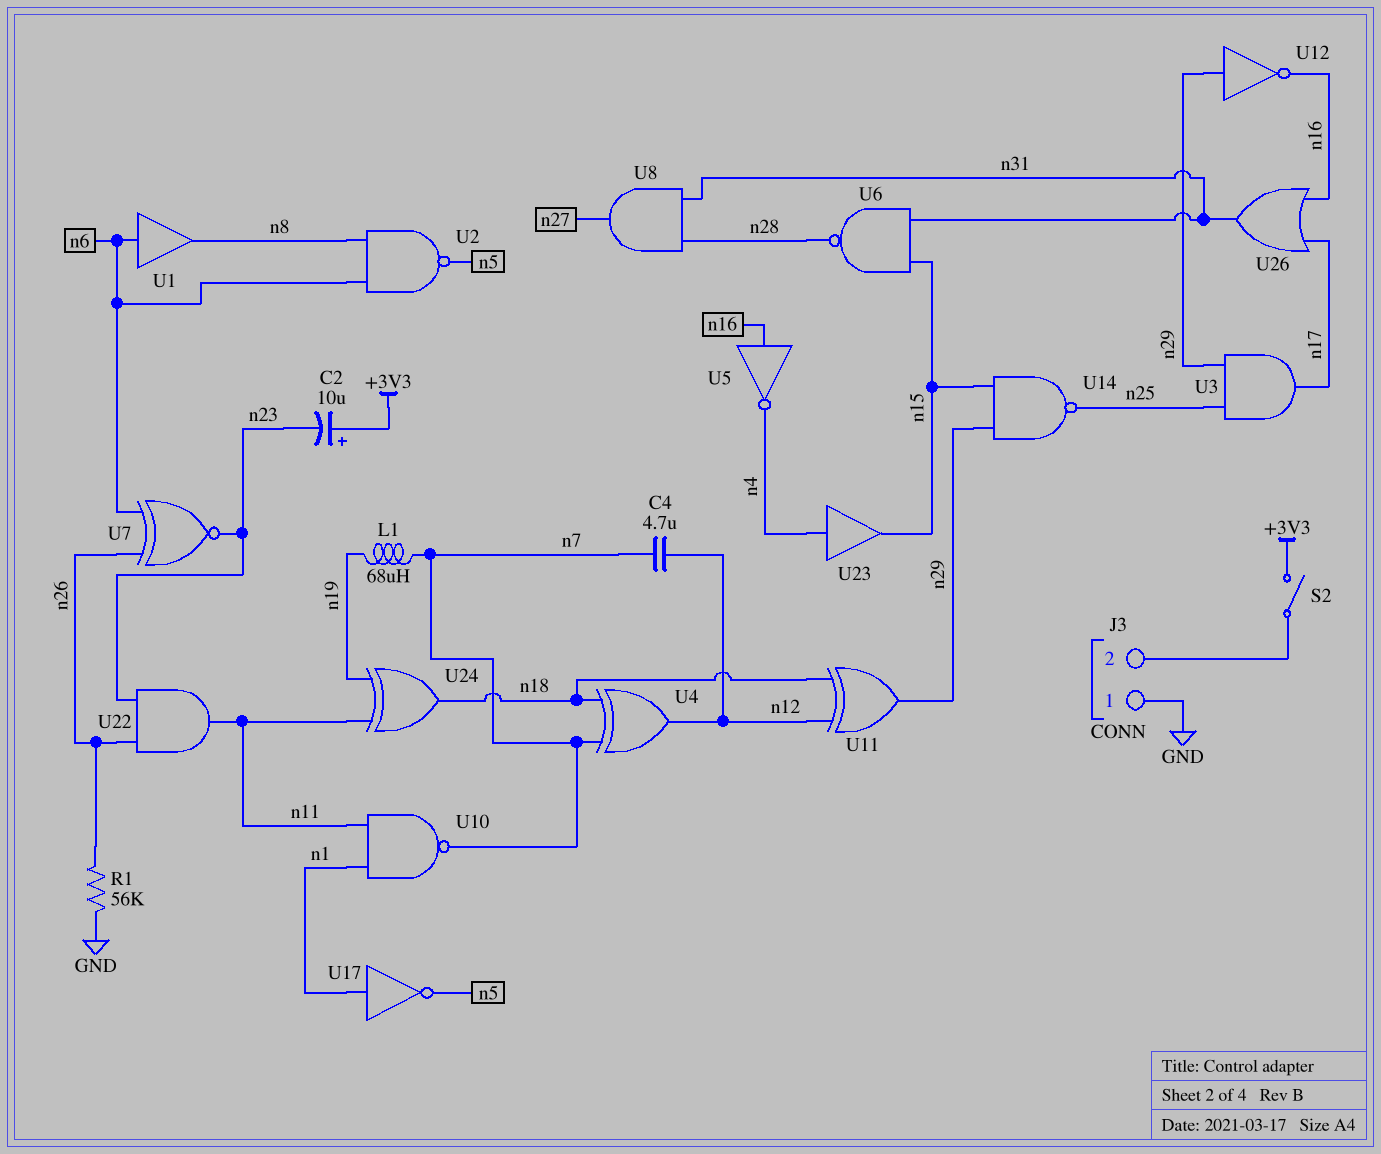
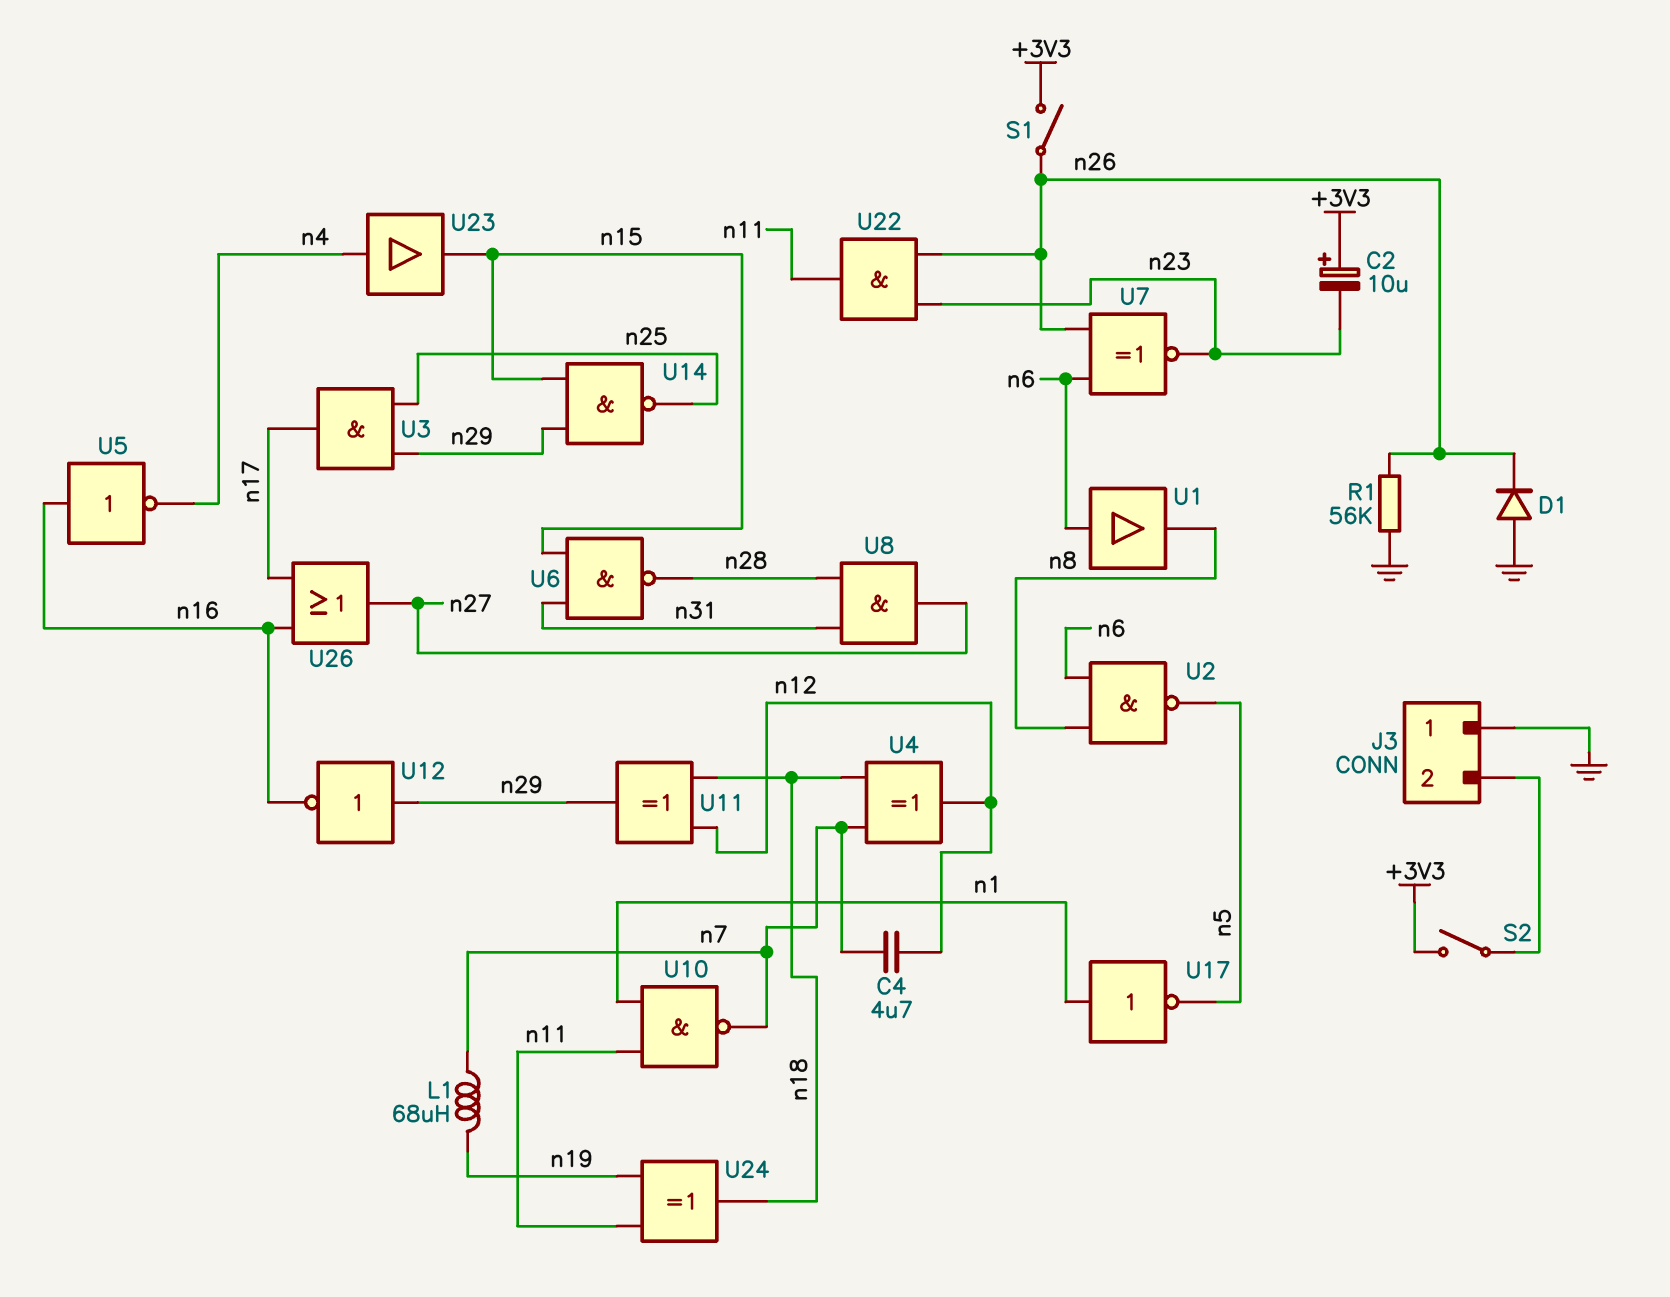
D1: none -> diode (A GND, K n26)
S1: none -> switch (+3V3, n26)
U26: OR (in n16, in n17, out n31) -> OR (in n16, in n17, out n27)

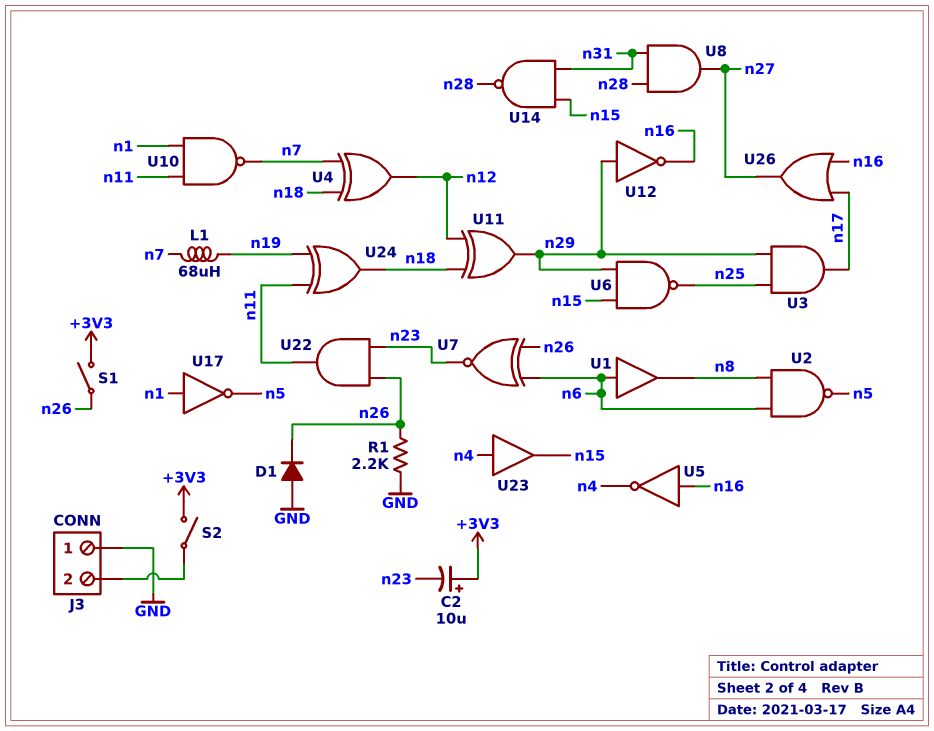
C4: 4.7uF (n7, n12) -> none
R1: 56k (GND, n26) -> 2.2k (GND, n26)
U6: NAND (in n15, in n31, out n28) -> NAND (in n15, in n29, out n25)
U14: NAND (in n15, in n29, out n25) -> NAND (in n15, in n31, out n28)

